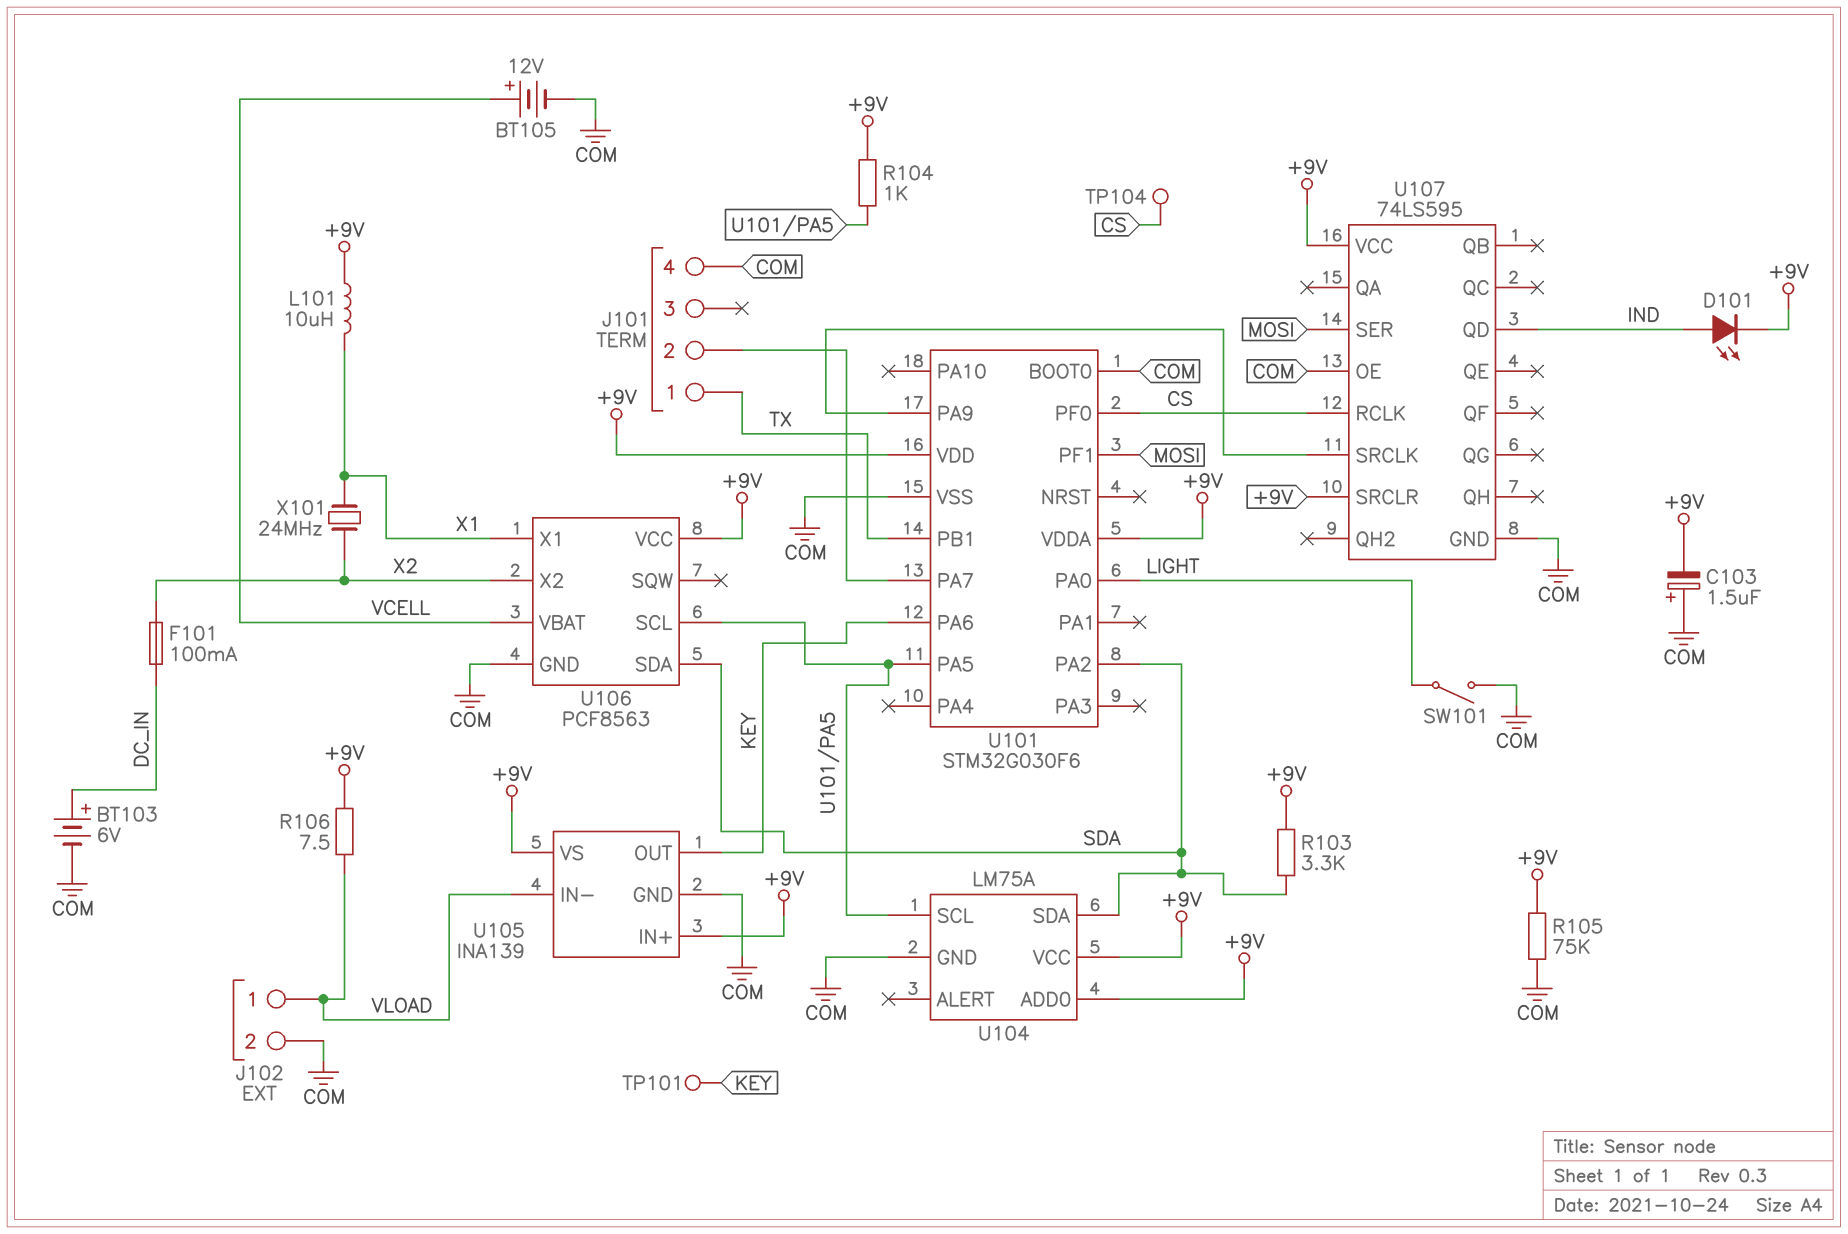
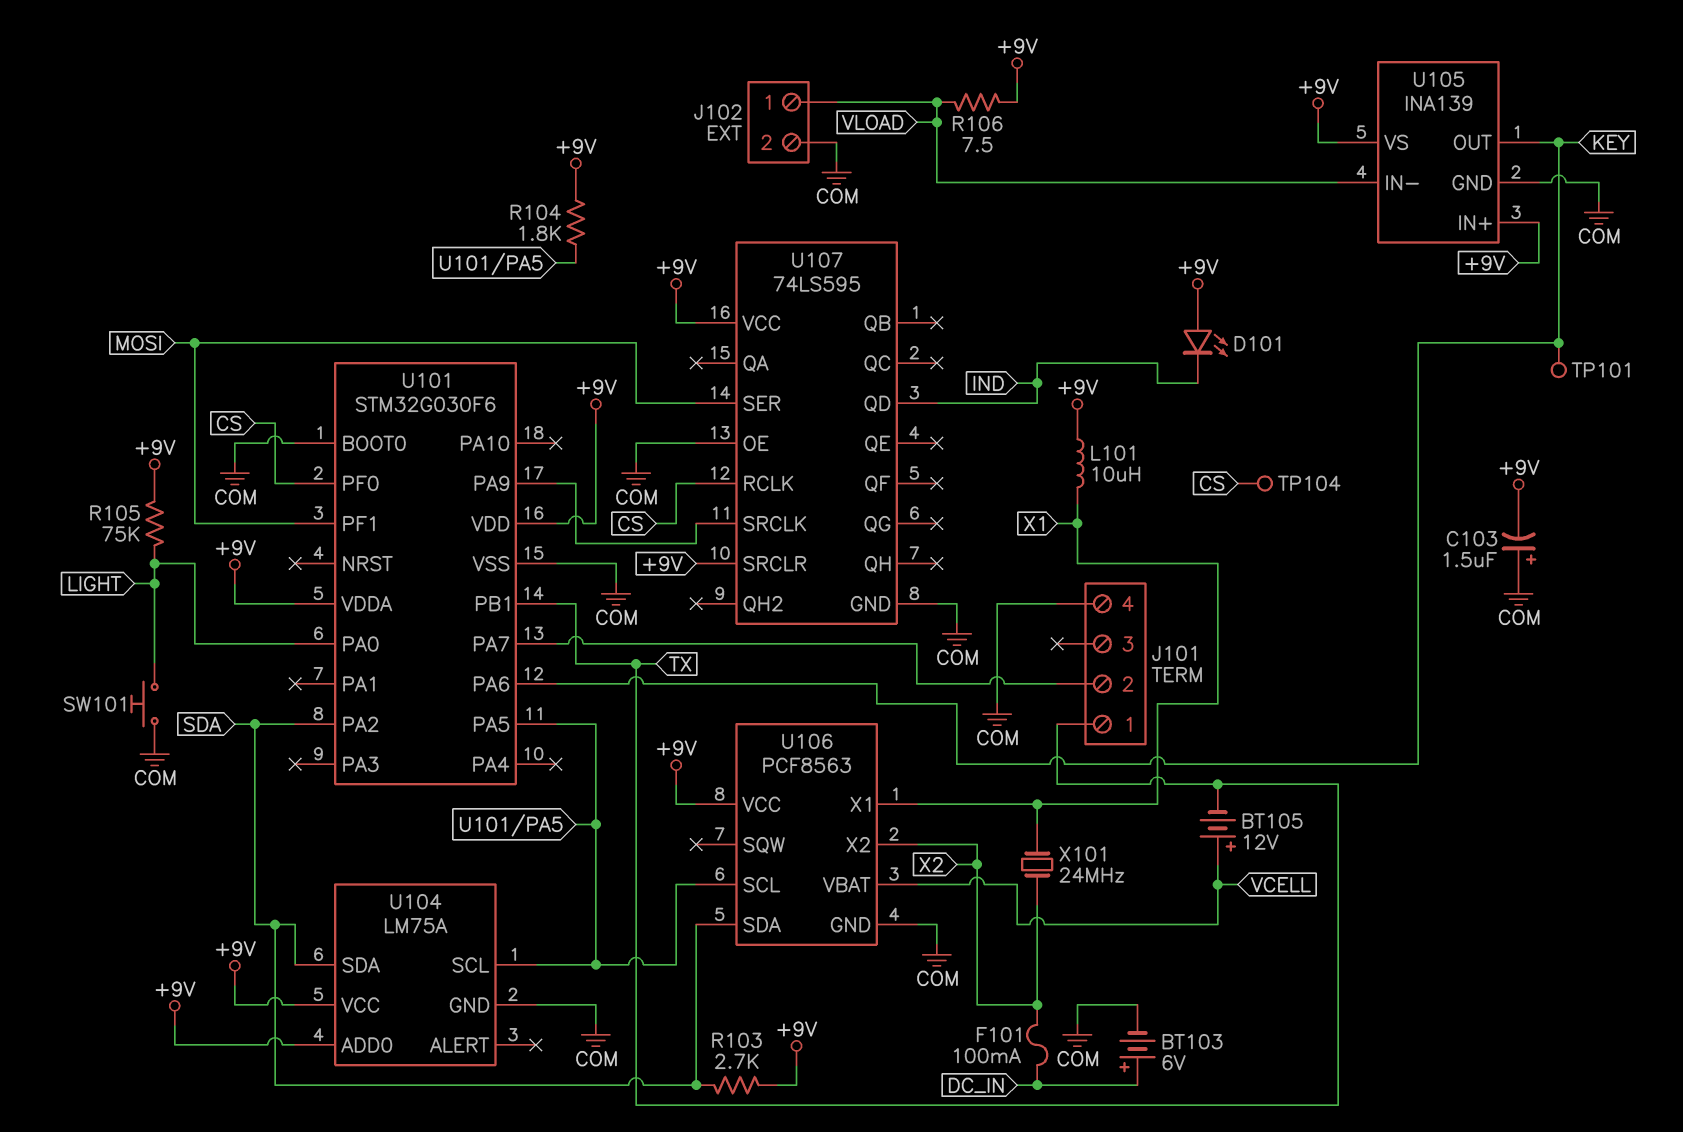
BT105: 12V (plus VCELL, minus COM) -> 12V (plus VCELL, minus TX)
D101: LED (A IND, K +9V) -> LED (A +9V, K IND)
R103: 3.3k (+9V, SDA) -> 2.7k (+9V, SDA)
R104: 1k (+9V, U101/PA5) -> 1.8k (+9V, U101/PA5)
R105: 75k (+9V, COM) -> 75k (+9V, LIGHT)
SW101: switch (COM, LIGHT) -> button (COM, LIGHT)

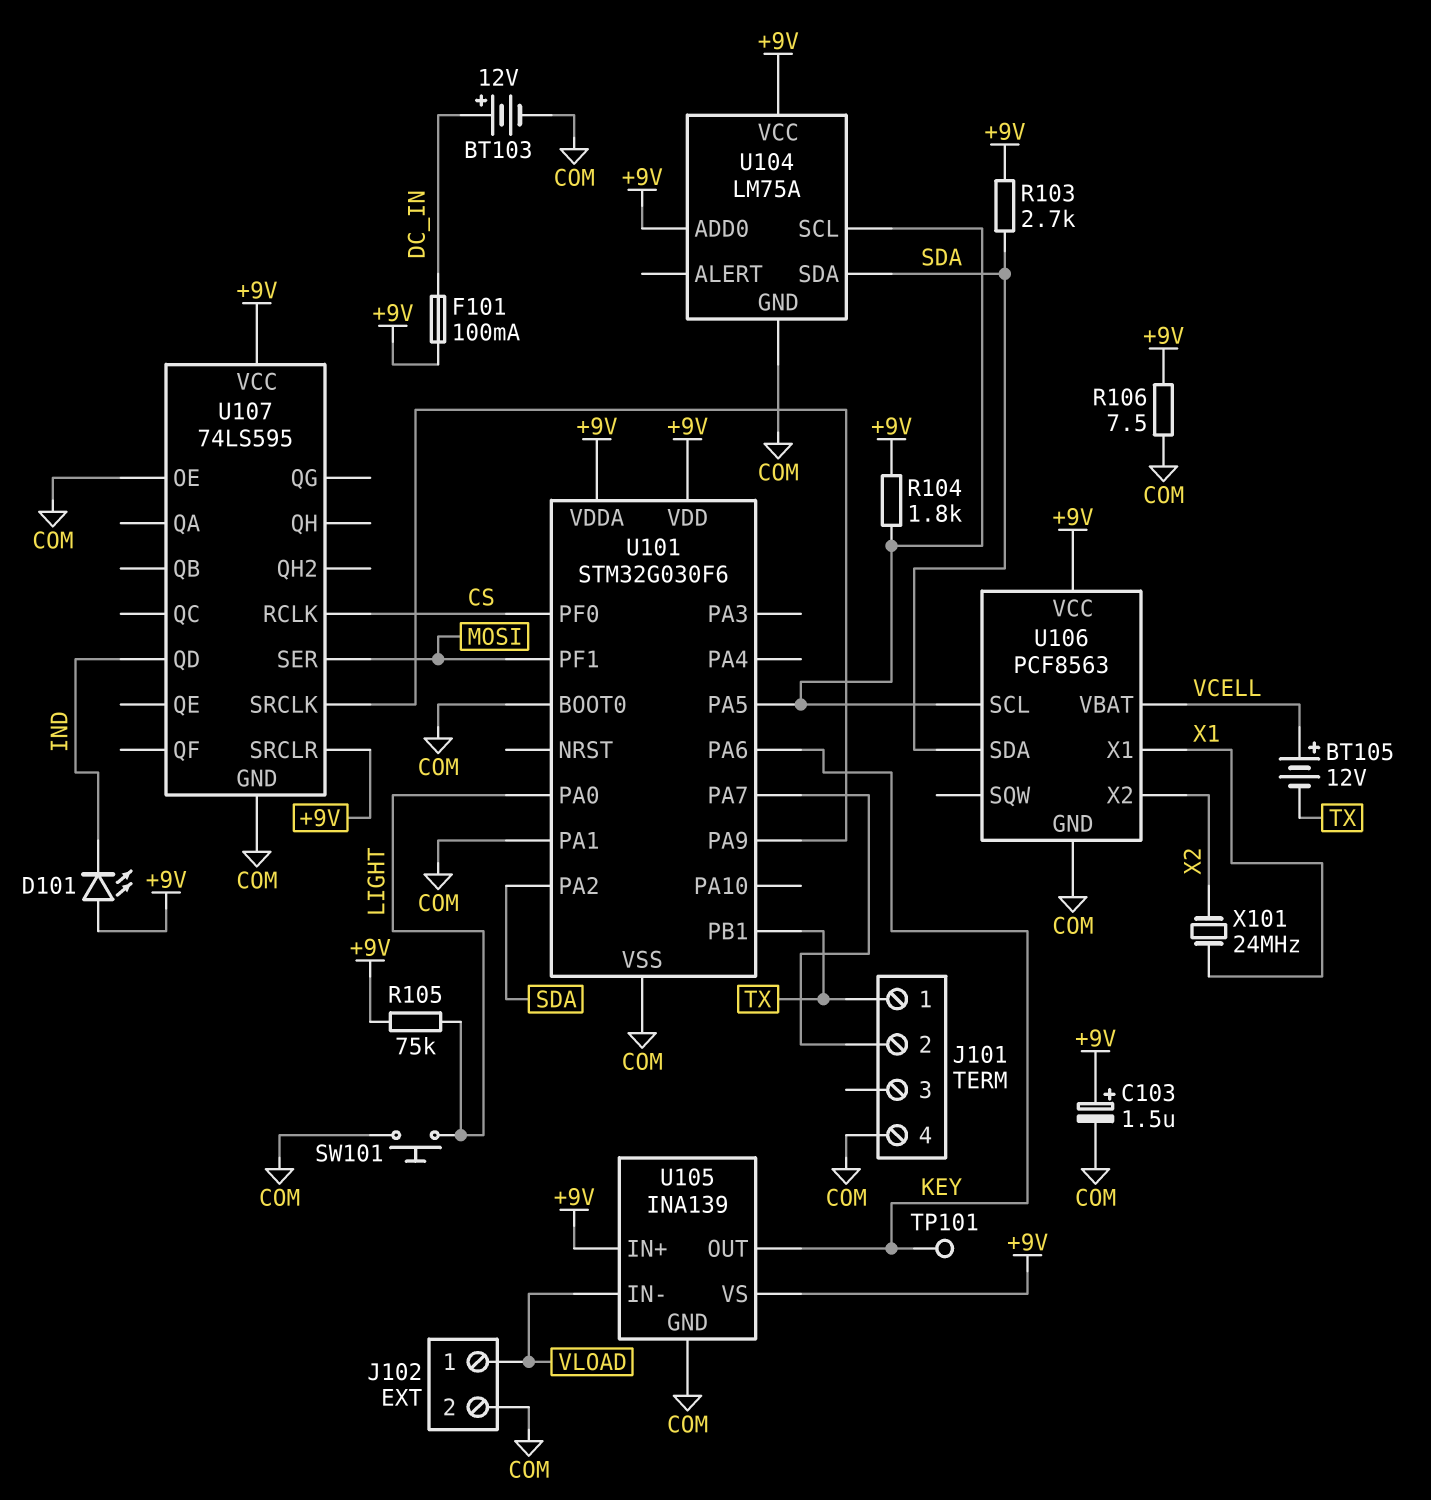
BT103: 6V (plus DC_IN, minus COM) -> 12V (plus DC_IN, minus COM)
C103: 1.5uF (plus COM, minus +9V) -> 1.5uF (plus +9V, minus COM)
F101: 100mA (DC_IN, X2) -> 100mA (+9V, DC_IN)
L101: 10uH (+9V, X1) -> none
R106: 7.5 (+9V, VLOAD) -> 7.5 (+9V, COM)
TP104: test point (CS) -> none
U101 pin PA1: none -> COM

